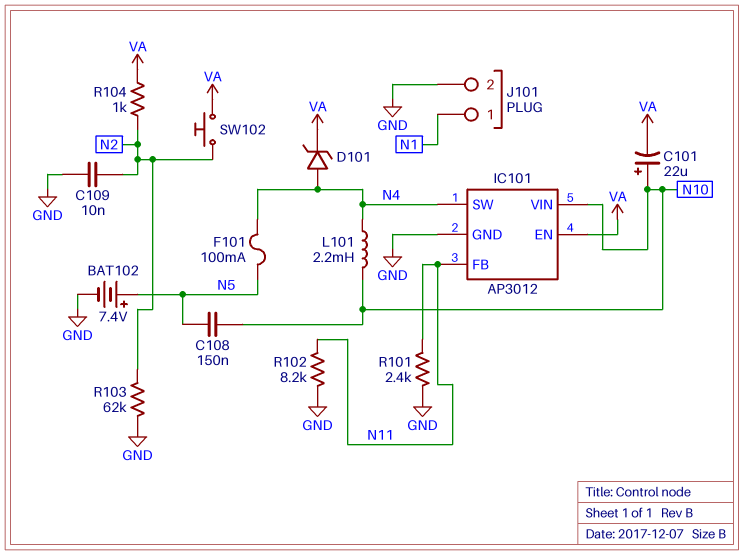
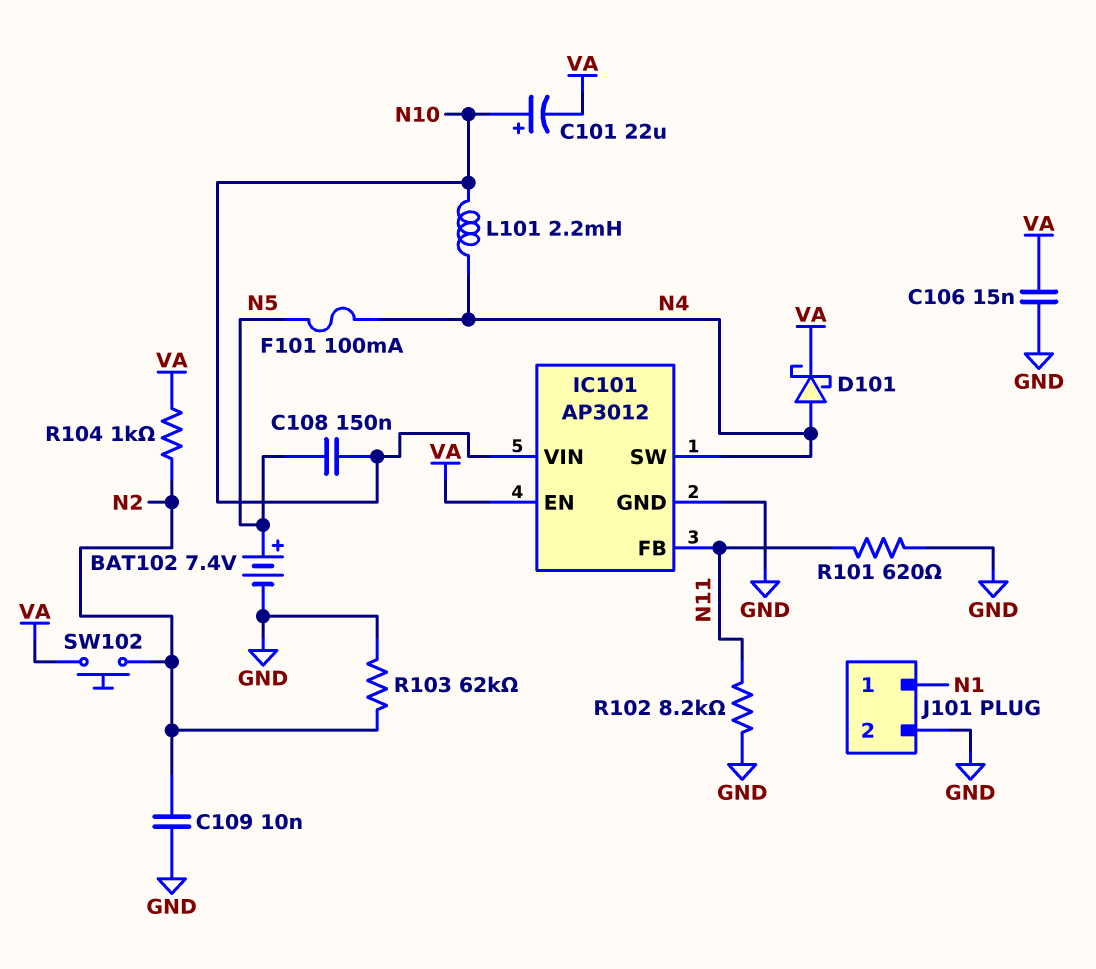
C106: none -> 15nF (GND, VA)
D101: zener (A N4, K VA) -> schottky (A N4, K VA)
R101: 2.4k (GND, N11) -> 620 (GND, N11)

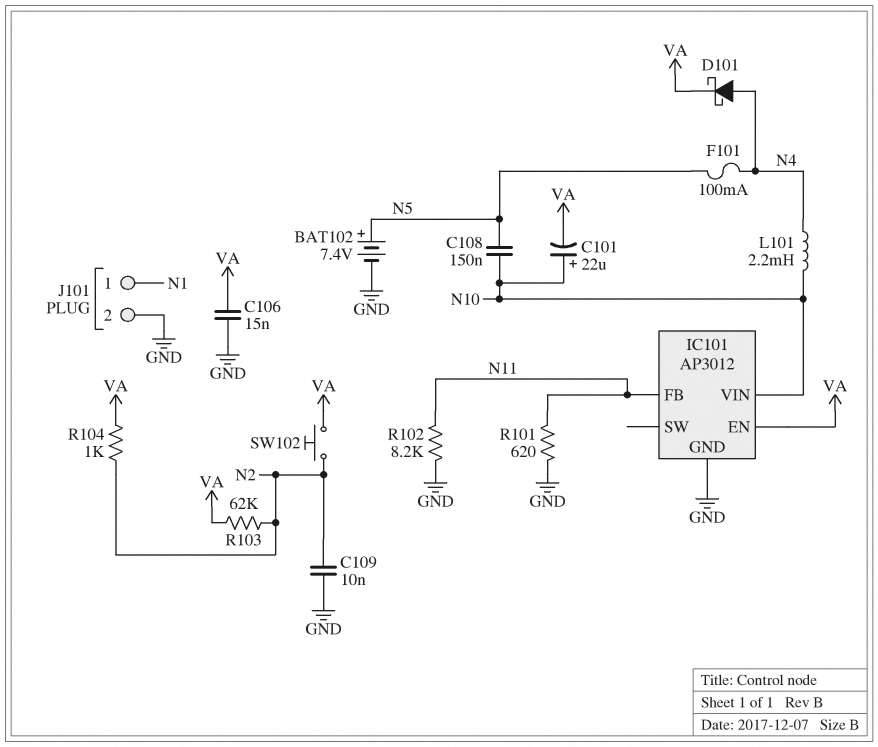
IC101 pin SW: N4 -> none
R103: 62k (GND, N2) -> 62k (N2, VA)

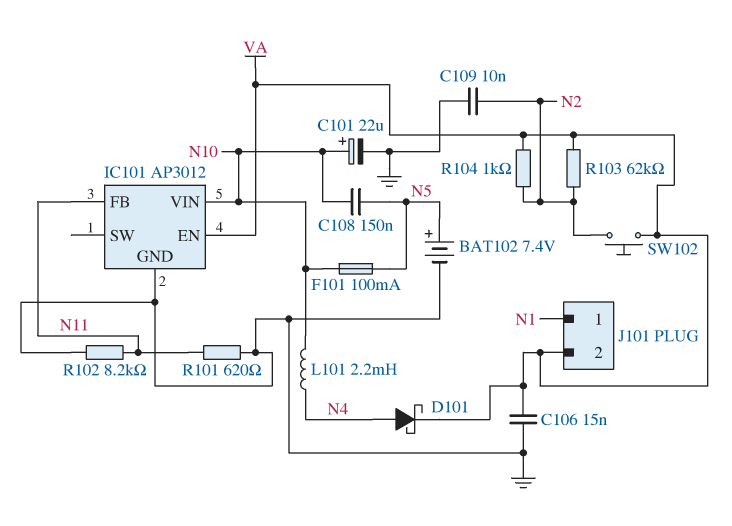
C101: 22uF (plus N10, minus VA) -> 22uF (plus N10, minus GND)
F101: 100mA (N4, N5) -> 100mA (N5, N10)
J101 pin 2: GND -> VA

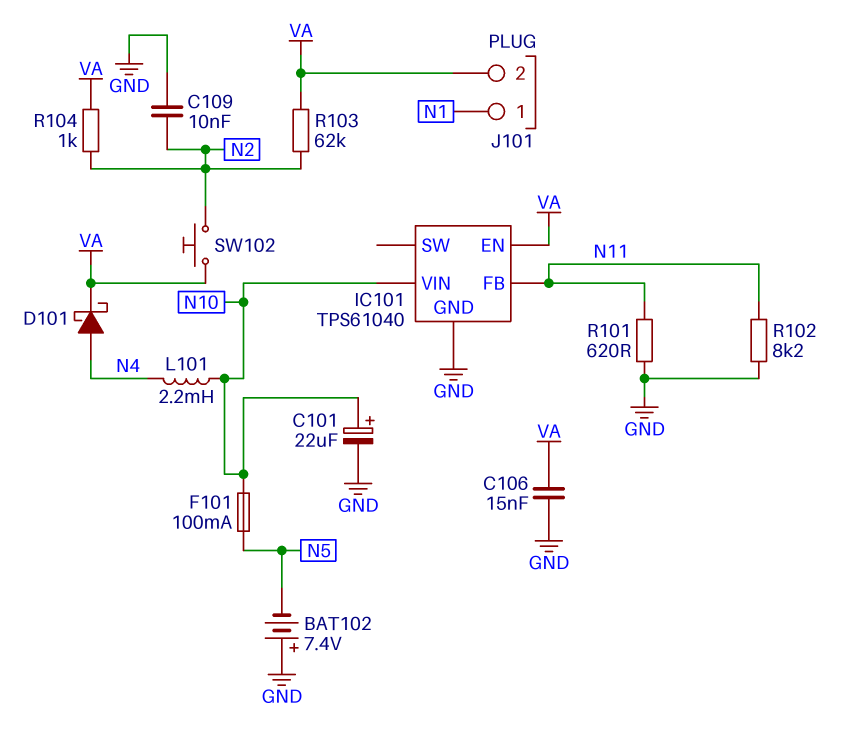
BAT102: 7.4V (plus N5, minus GND) -> 7.4V (plus GND, minus N5)
C108: 150nF (N5, N10) -> none
IC101: AP3012 -> TPS61040

